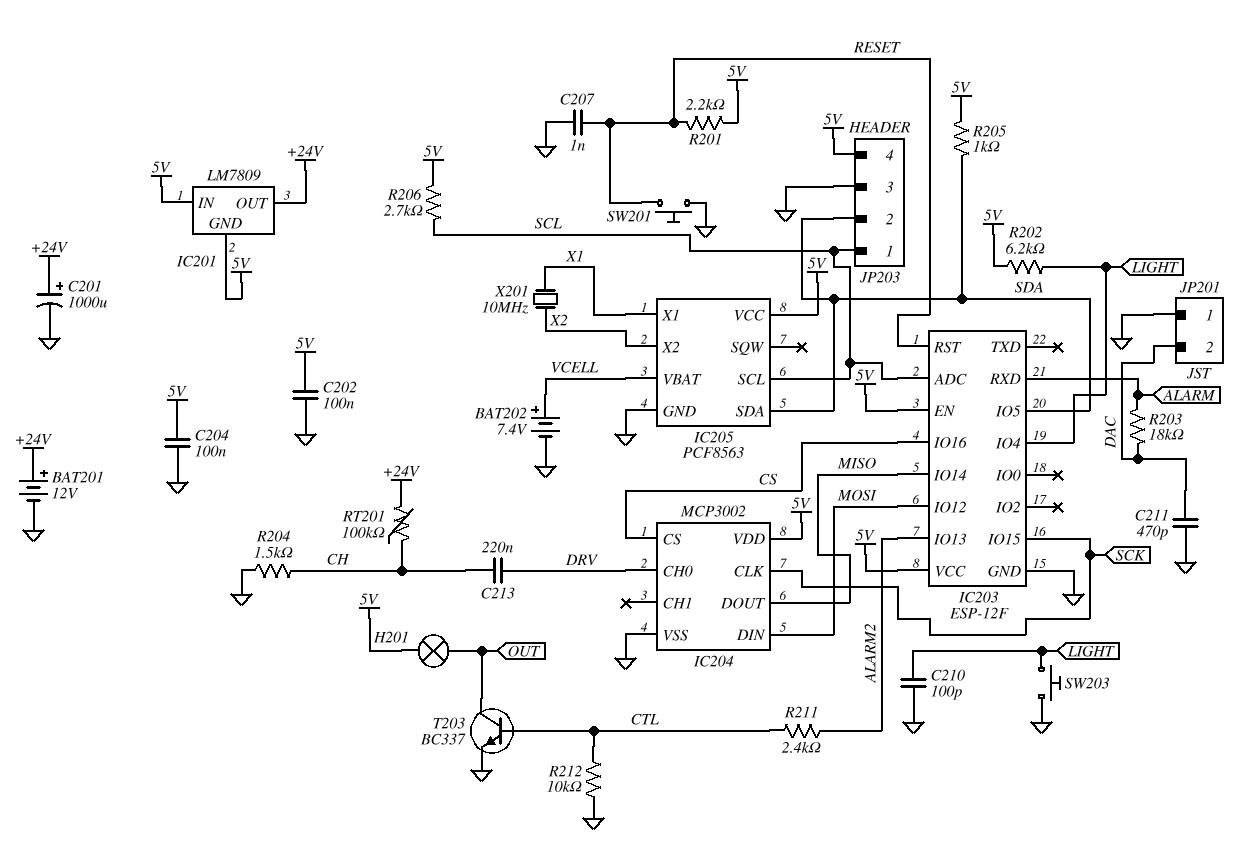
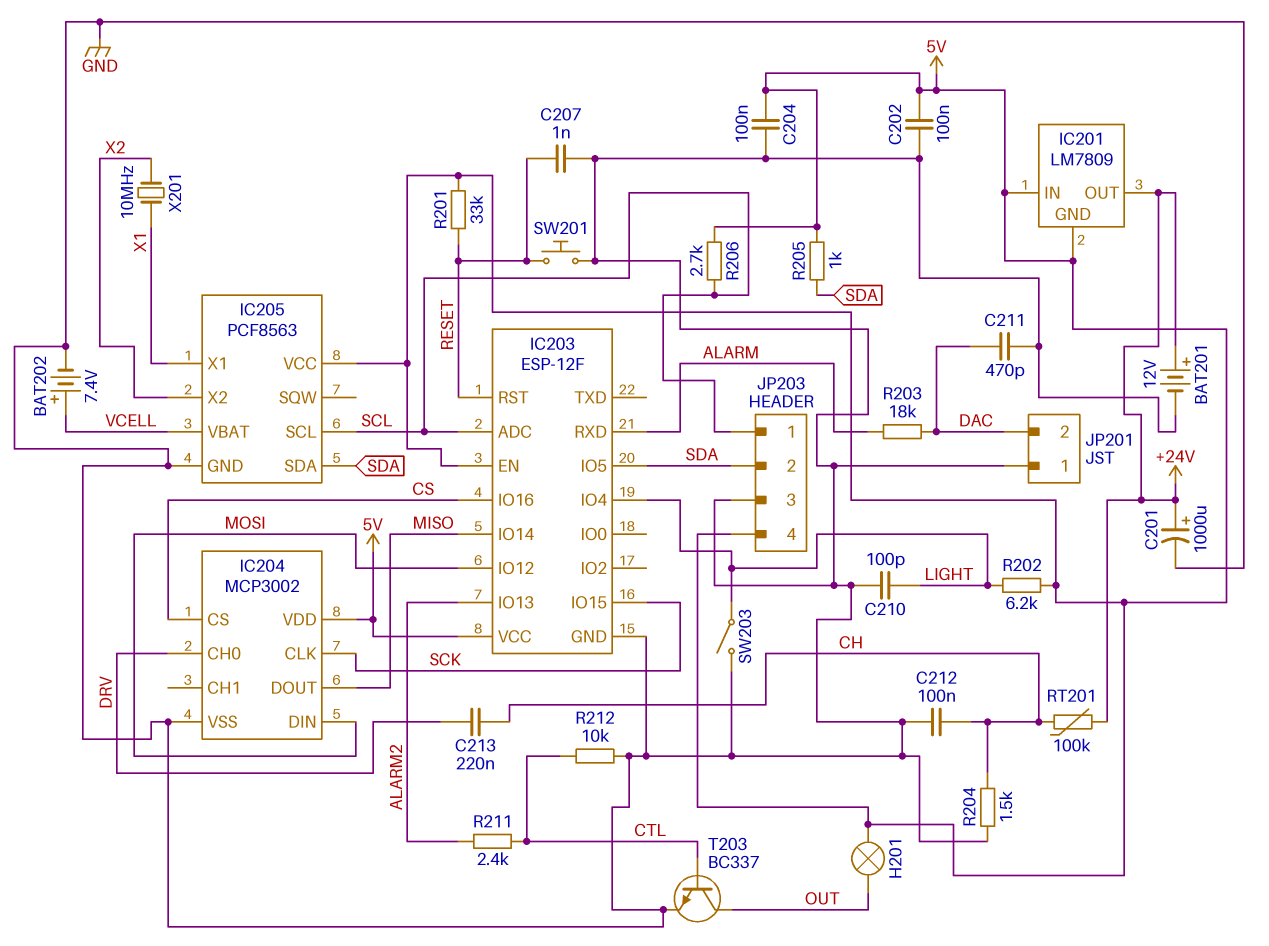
C212: none -> 100nF (CH, GND)
R201: 2.2k (5V, RESET) -> 33k (5V, RESET)
SW203: button (GND, LIGHT) -> switch (GND, LIGHT)

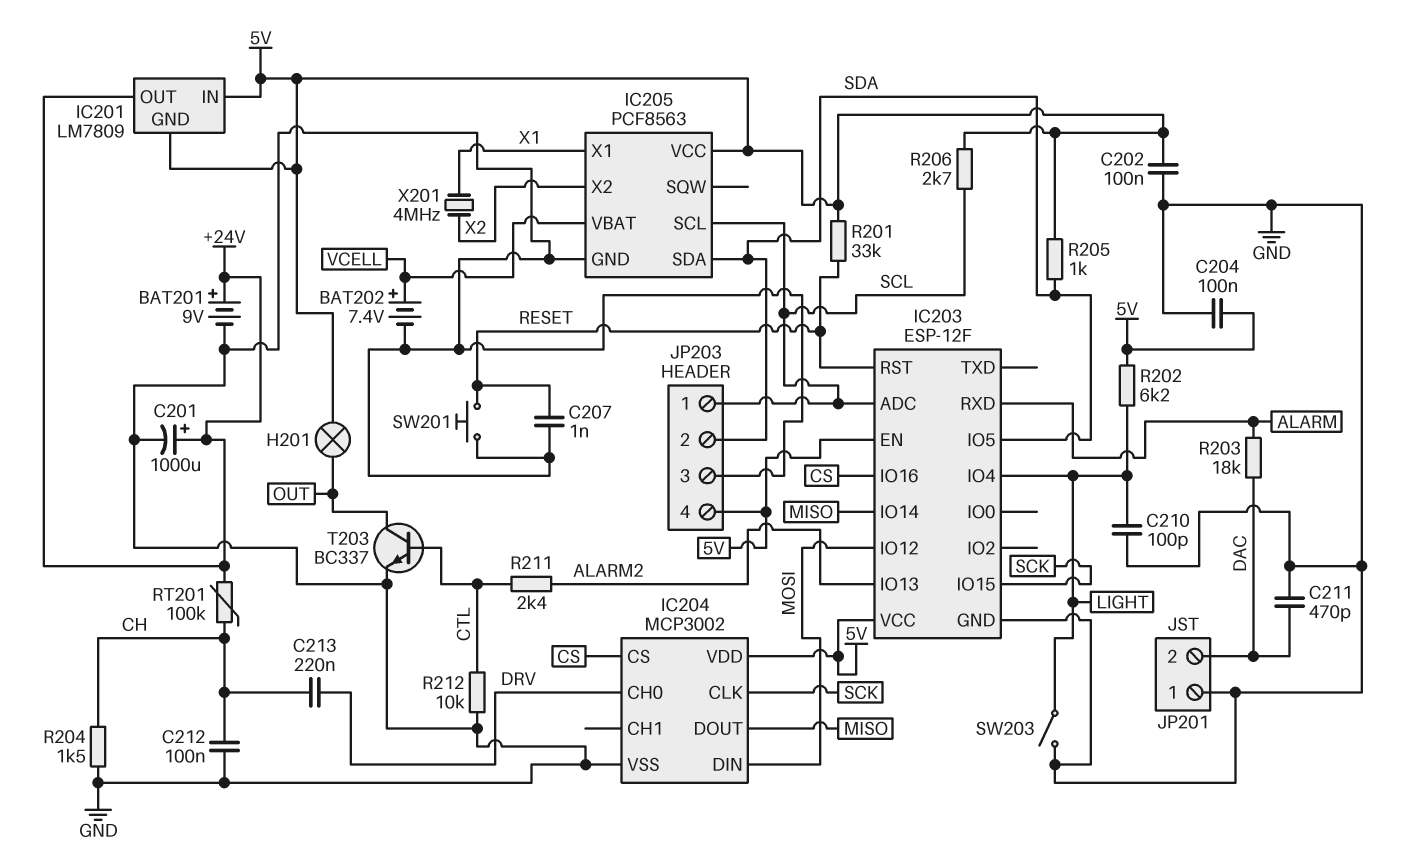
BAT201: 12V (plus +24V, minus GND) -> 9V (plus +24V, minus GND)
X201: 10MHz (X1, X2) -> 4MHz (X1, X2)

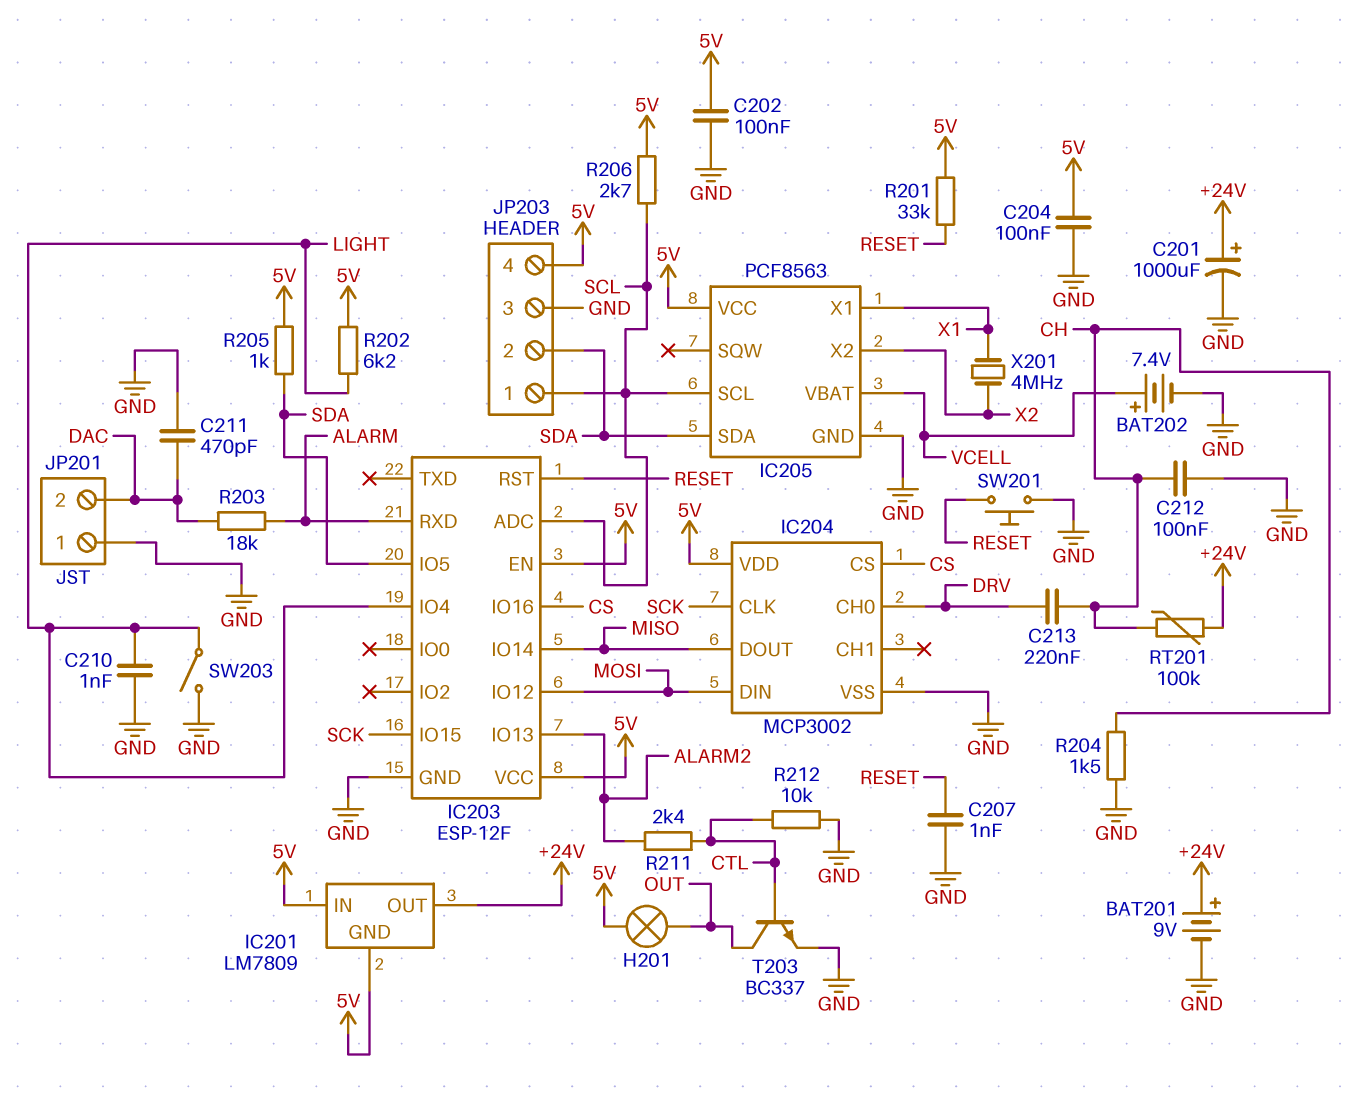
C210: 100pF (GND, LIGHT) -> 1nF (GND, LIGHT)

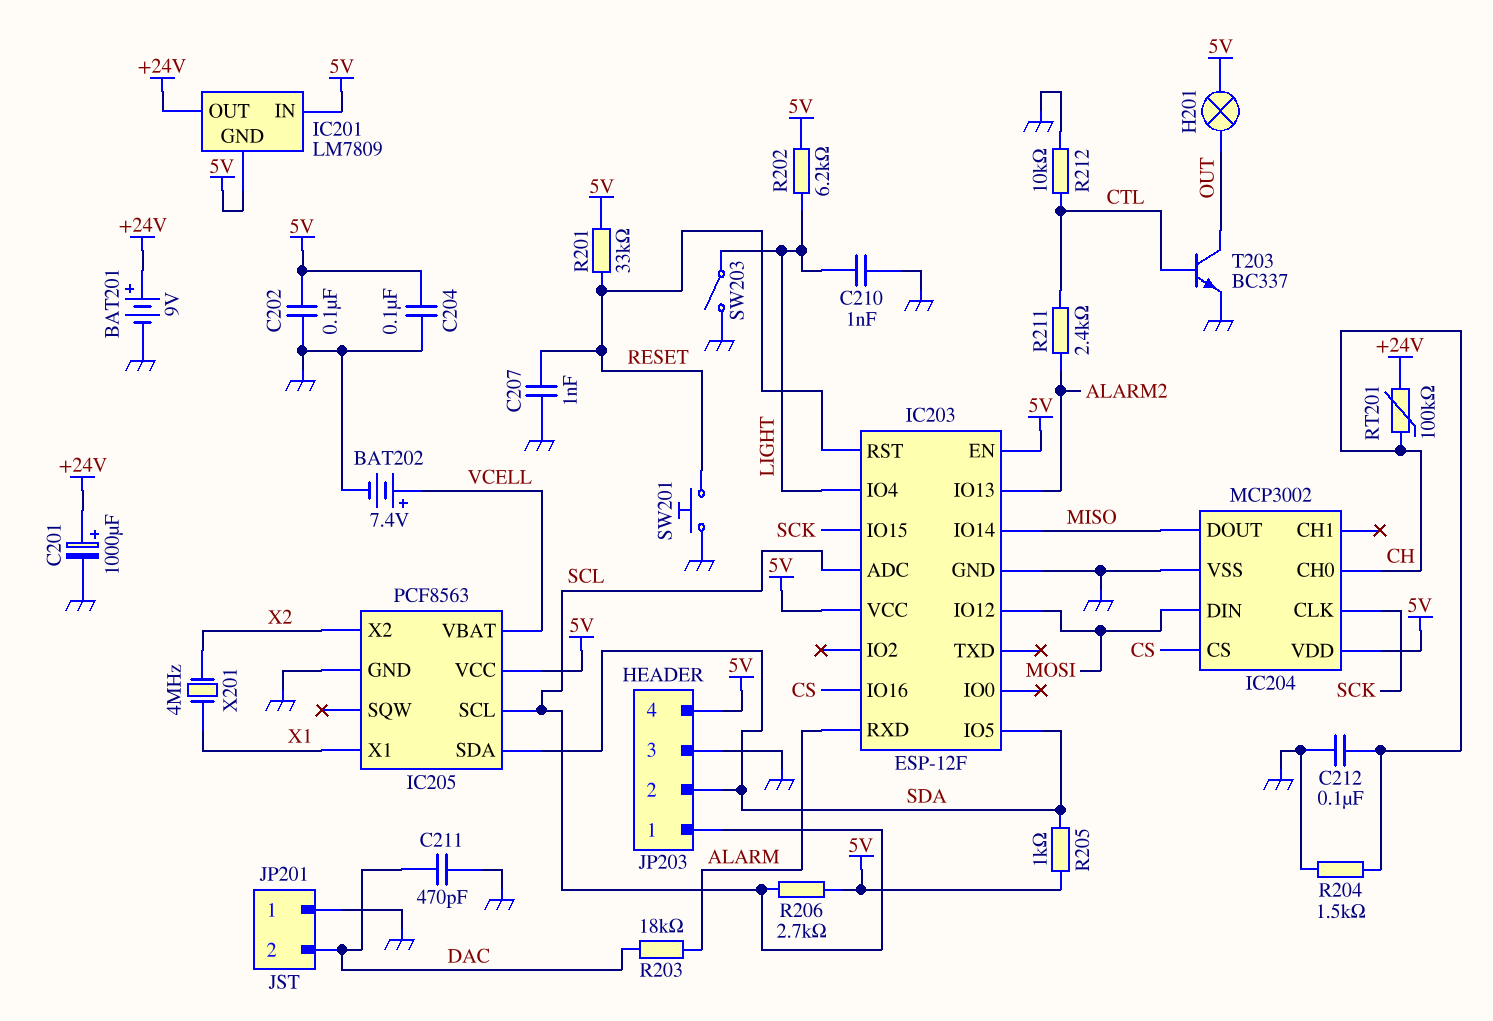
C213: 220nF (CH, DRV) -> none
IC204 pin CH0: DRV -> CH

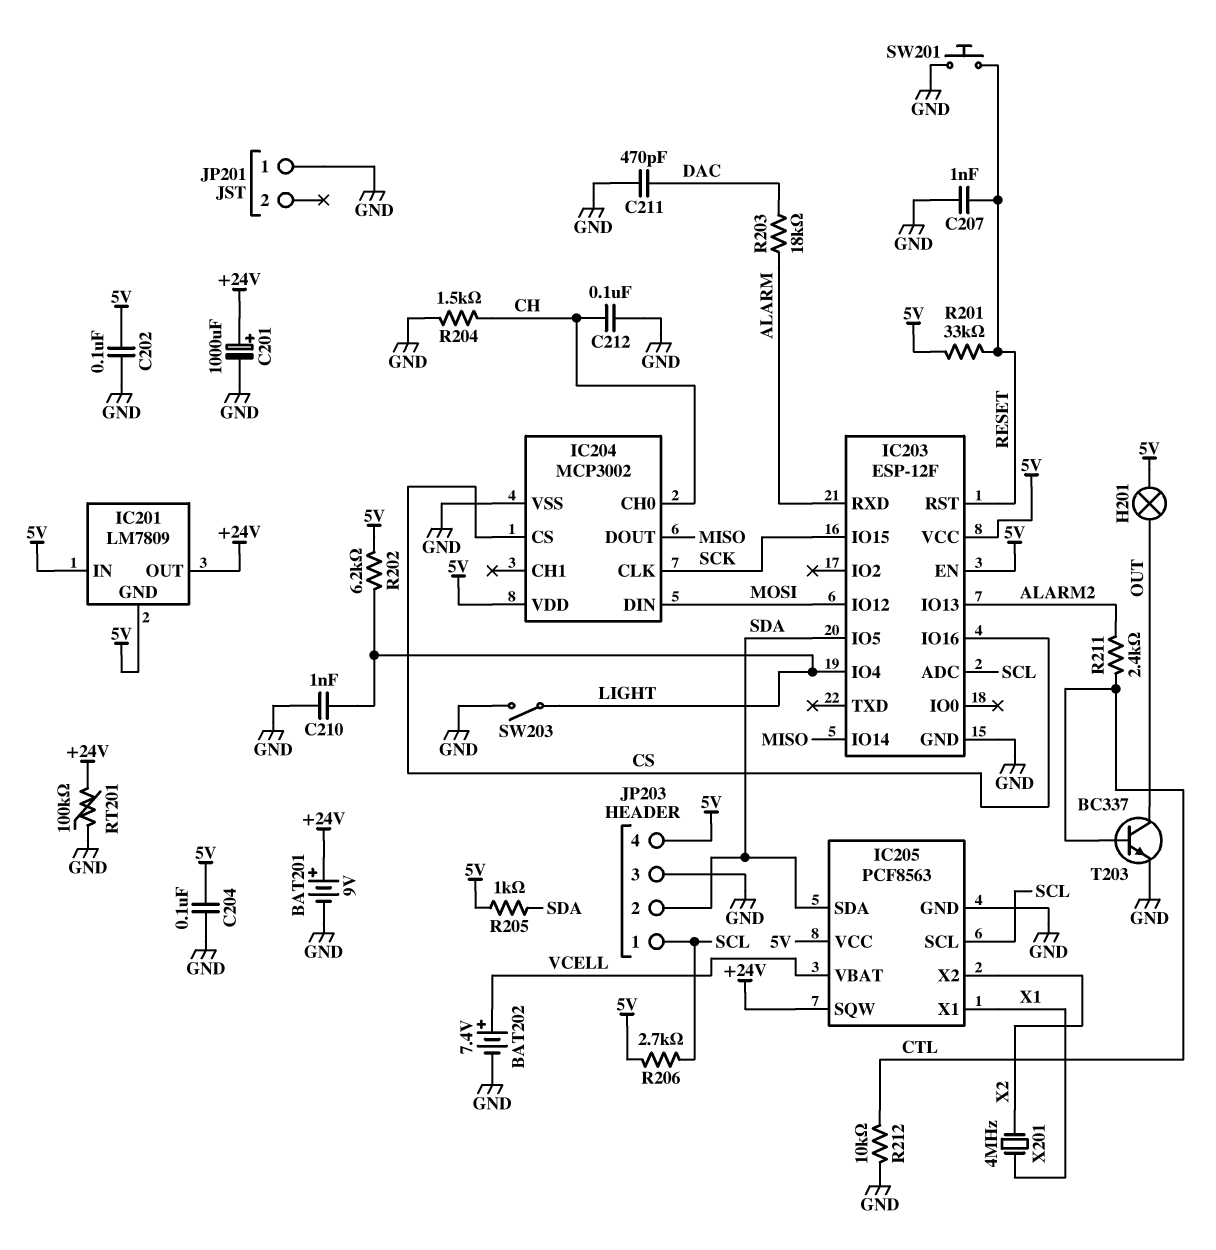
IC205 pin SQW: none -> +24V
JP201 pin 2: DAC -> none
RT201: 100k (+24V, CH) -> 100k (+24V, GND)

